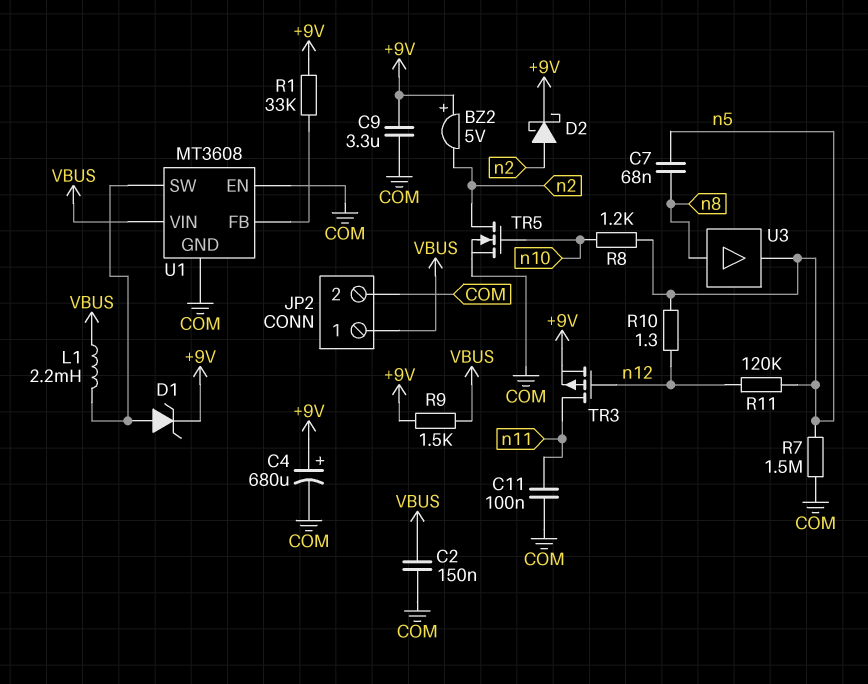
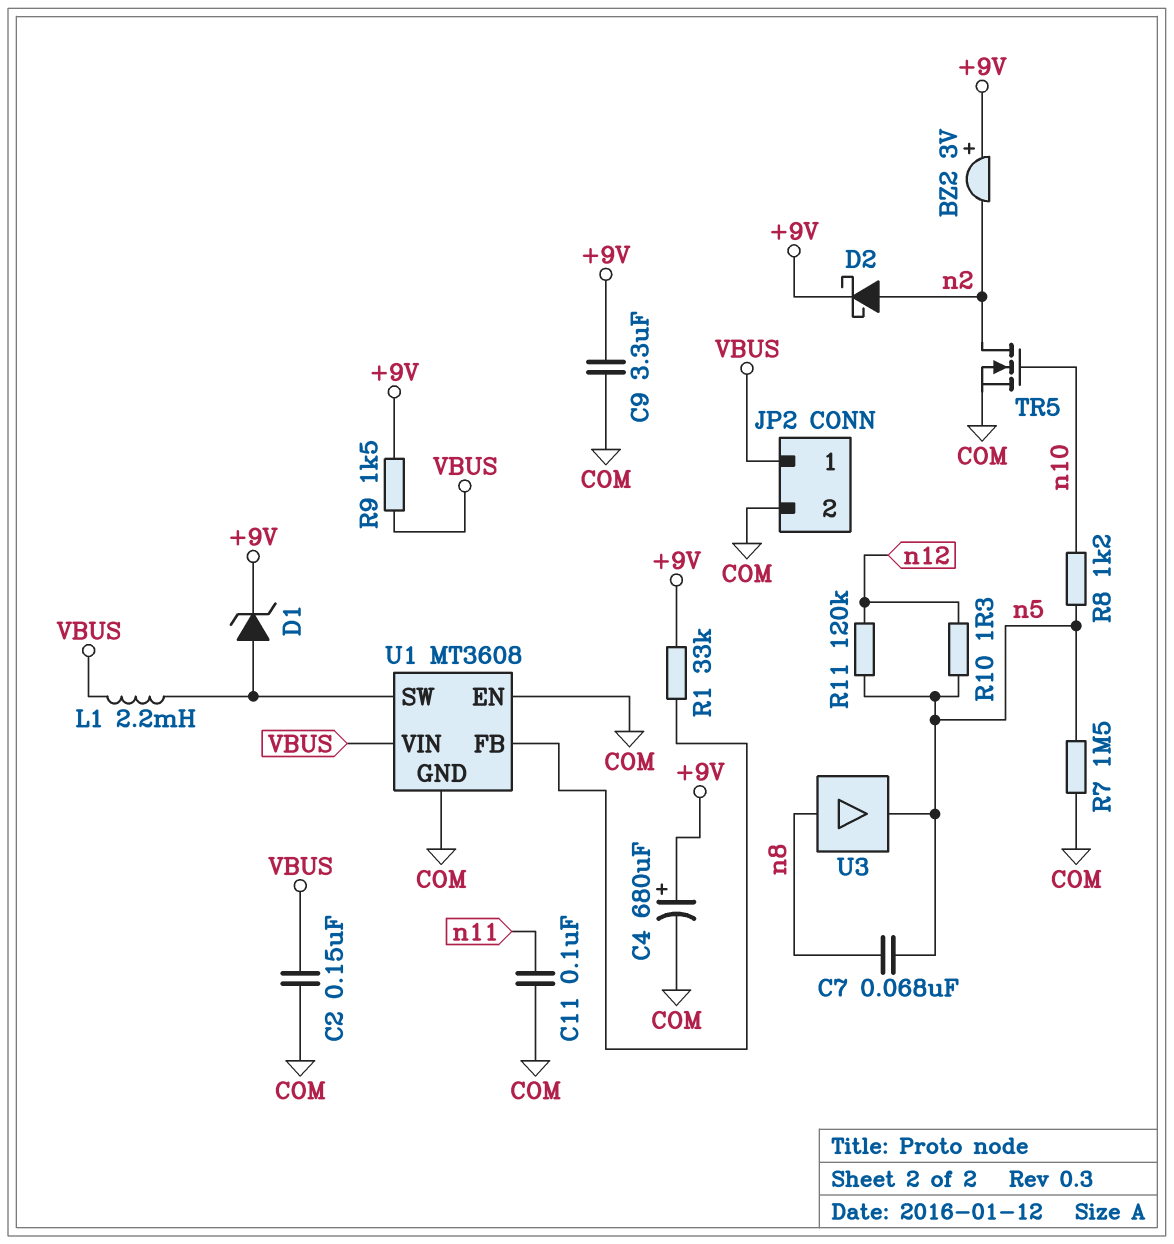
BZ2: buzzer 5V (plus +9V, minus n2) -> buzzer 3V (plus +9V, minus n2)
TR3: PMOS (G n12, D n11, S +9V) -> none

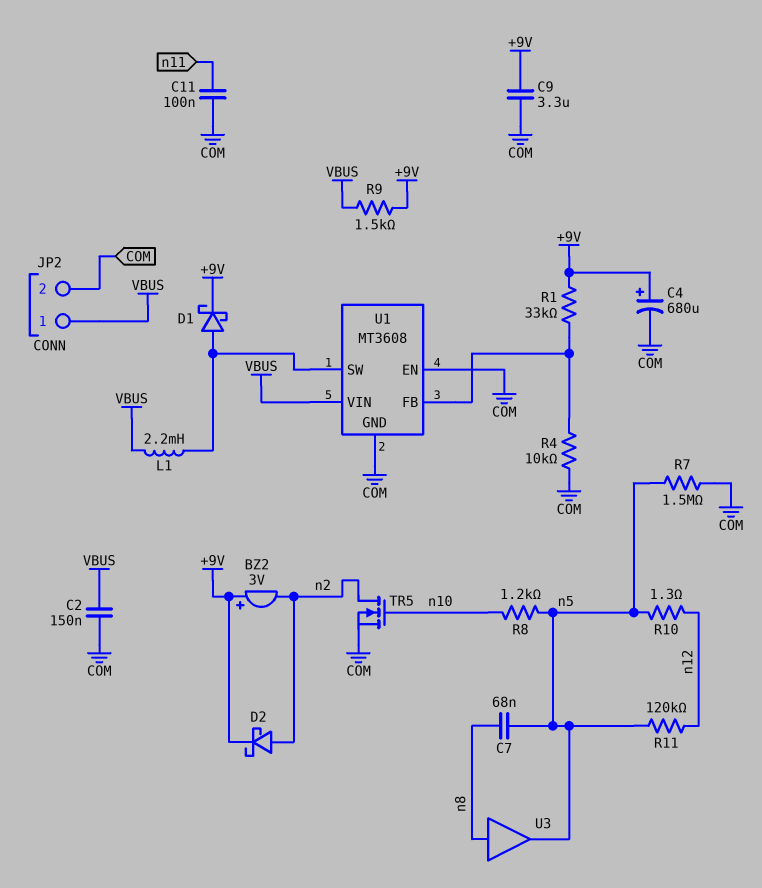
D1: zener (A U1/SW, K +9V) -> schottky (A U1/SW, K +9V)
R4: none -> 10k (COM, U1/FB)

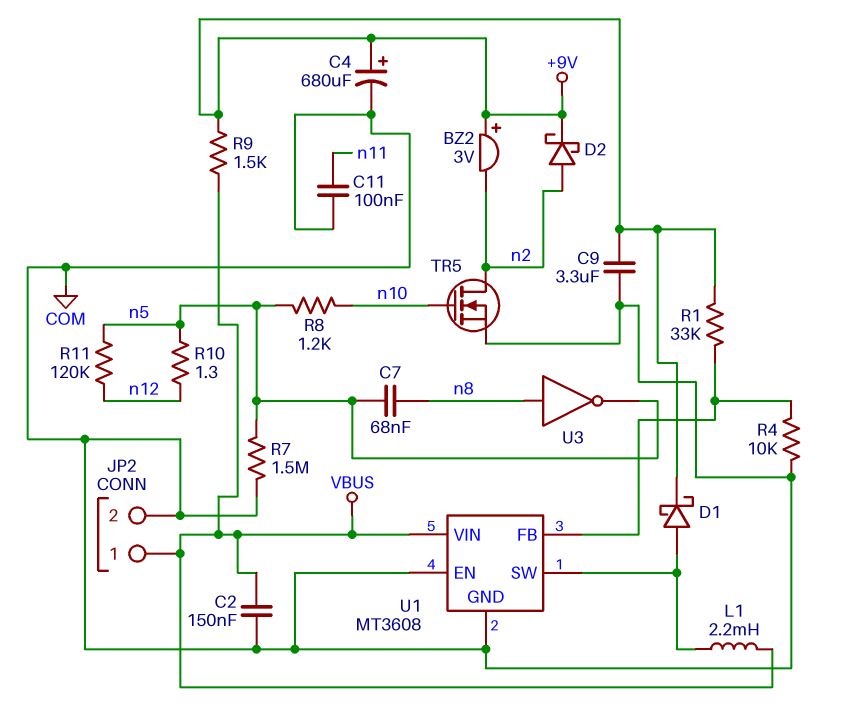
U3: buffer (in n8, out n5) -> NOT (in n8, out n5)

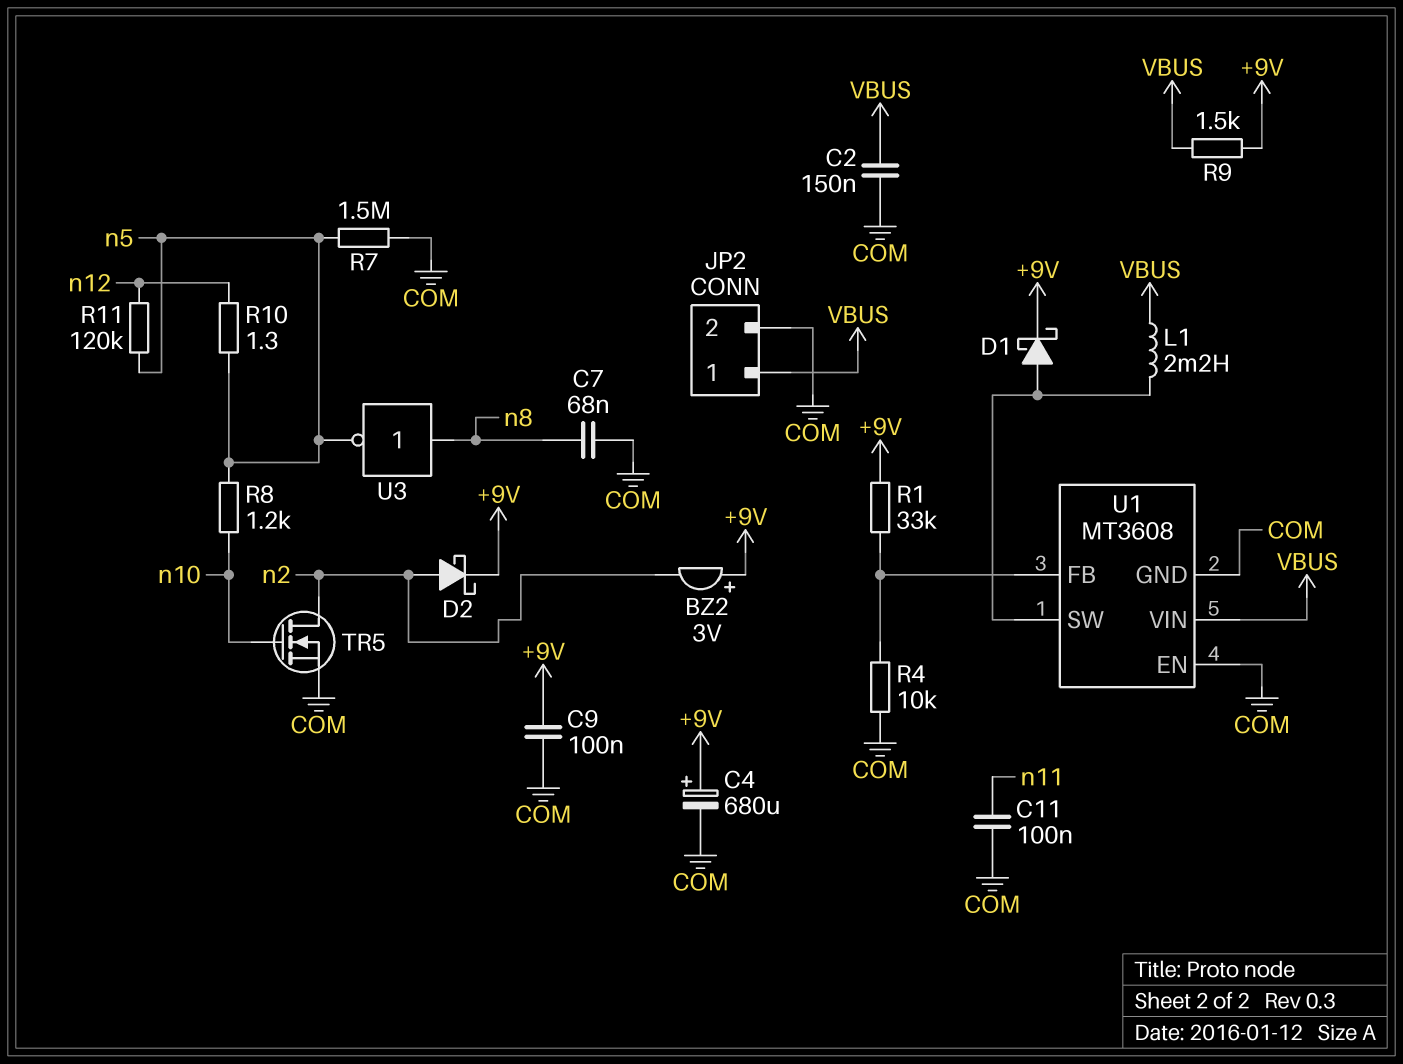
C7: 68nF (n5, n8) -> 68nF (COM, n8)
C9: 3.3uF (+9V, COM) -> 100nF (+9V, COM)

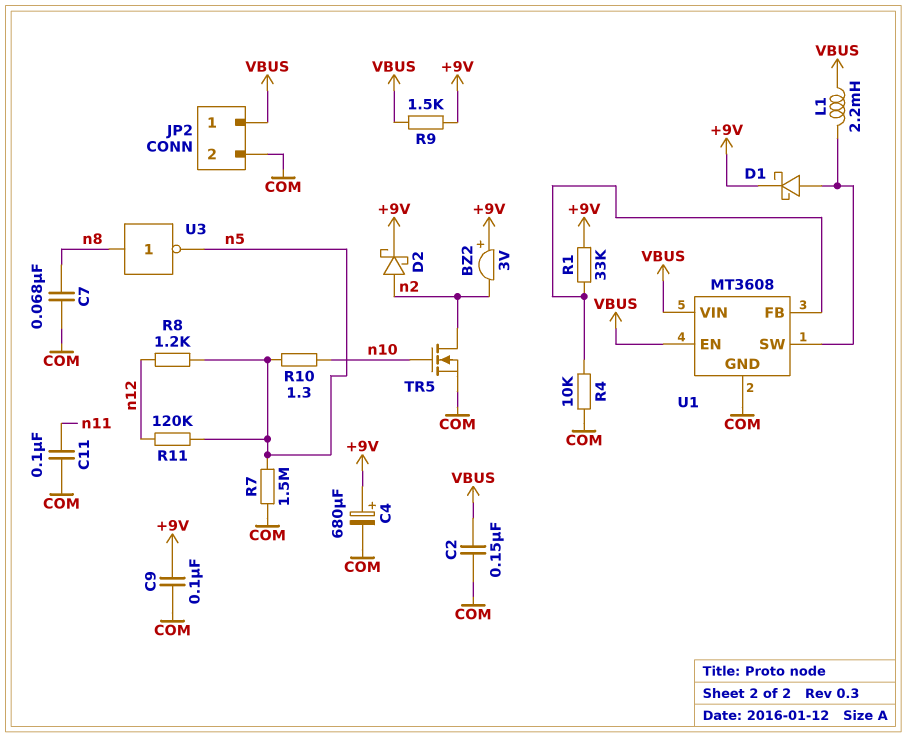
R8: 1.2k (n5, n10) -> 1.2k (n5, n12)
R10: 1.3 (n5, n12) -> 1.3 (n5, n10)
U1 pin EN: COM -> VBUS

